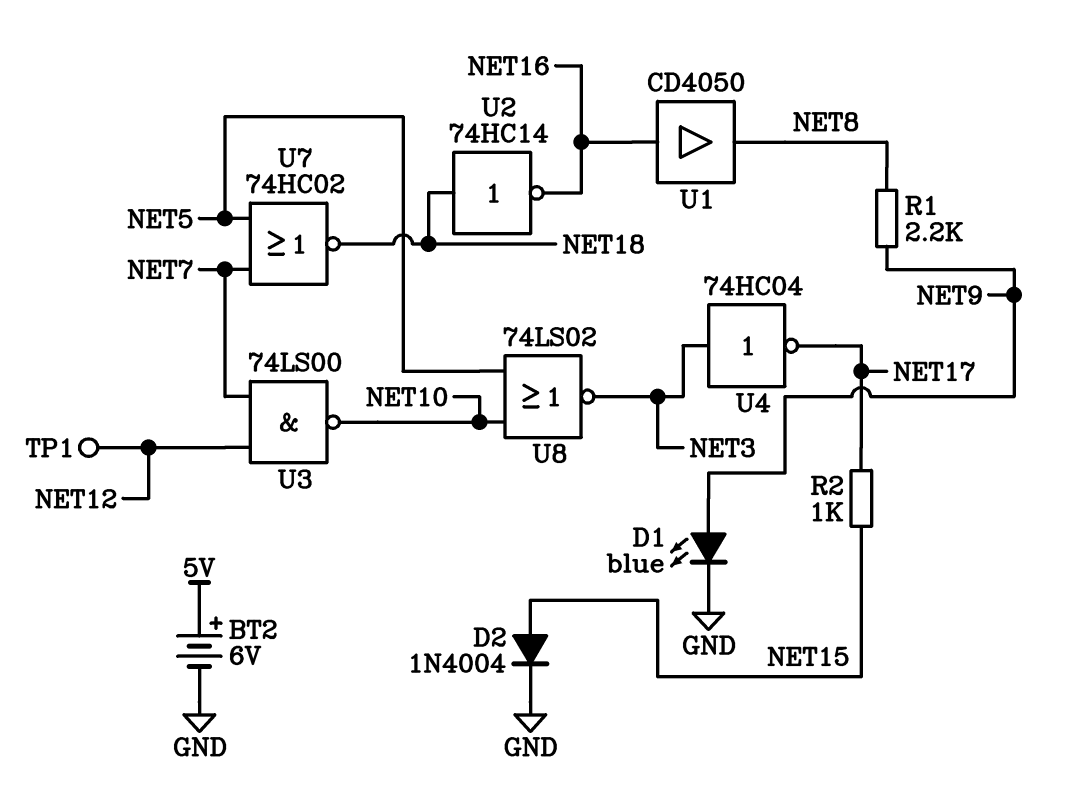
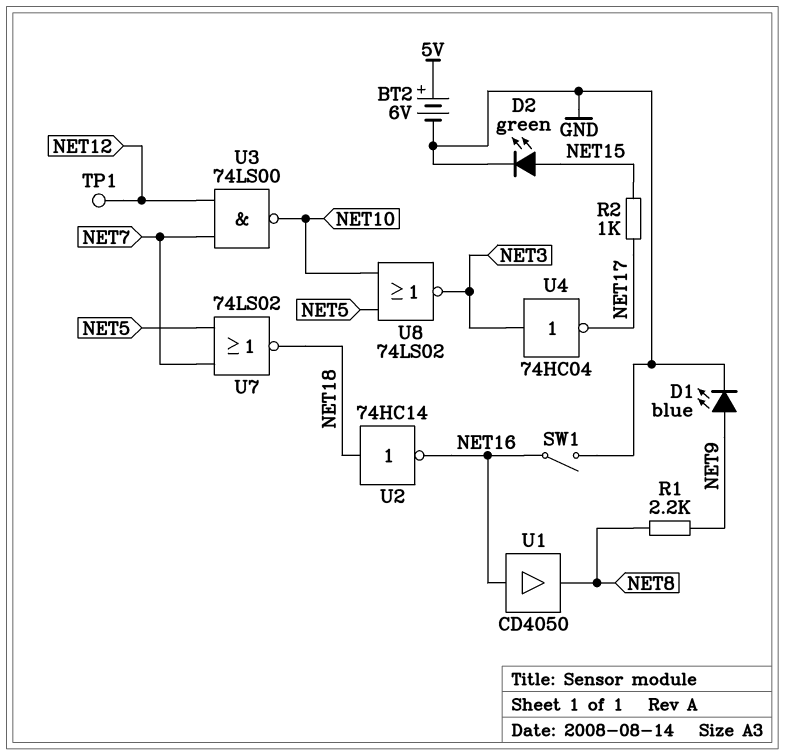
D2: diode 1N4004 (A NET15, K GND) -> LED green (A NET15, K GND)
SW1: none -> switch (GND, NET16)
U7: NOR 74HC02 (in NET5, in NET7, out NET18) -> NOR 74LS02 (in NET5, in NET7, out NET18)

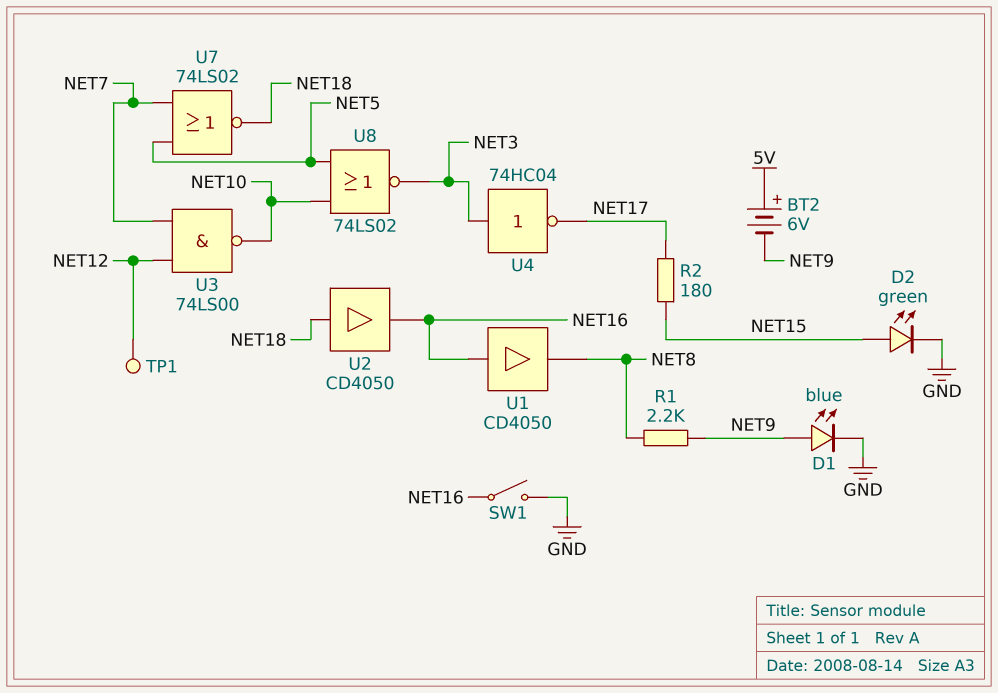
BT2: 6V (plus 5V, minus GND) -> 6V (plus 5V, minus NET9)
R2: 1k (NET15, NET17) -> 180 (NET15, NET17)
U2: NOT 74HC14 (in NET18, out NET16) -> buffer CD4050 (in NET18, out NET16)

